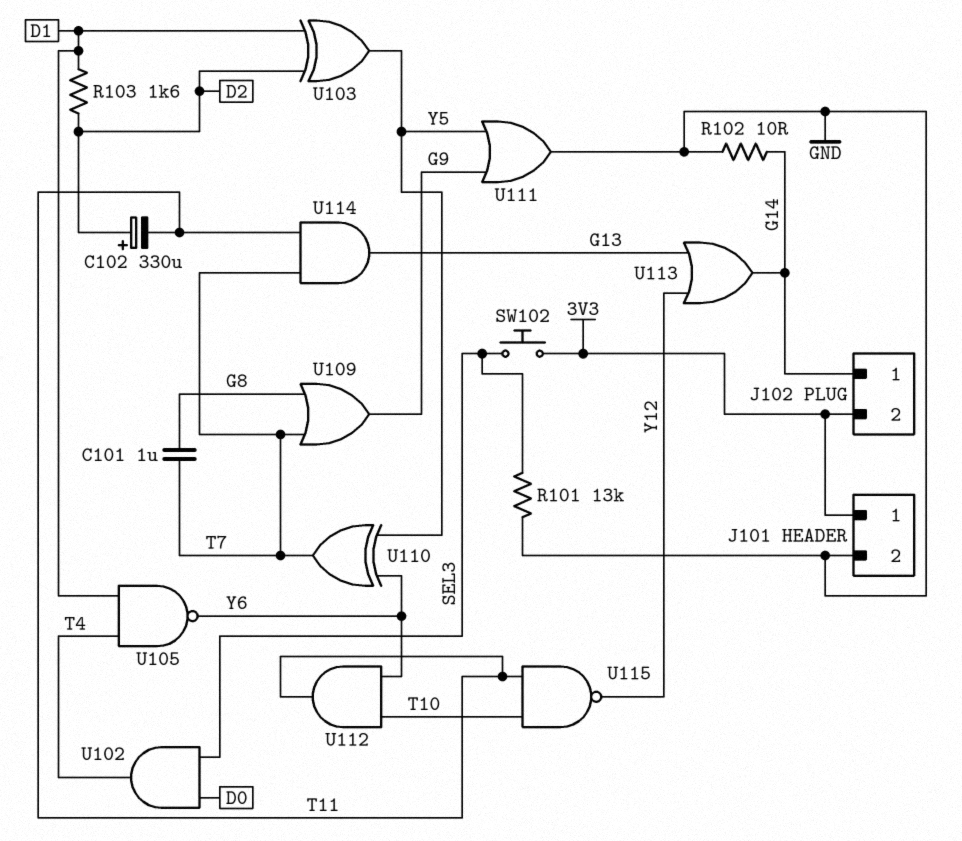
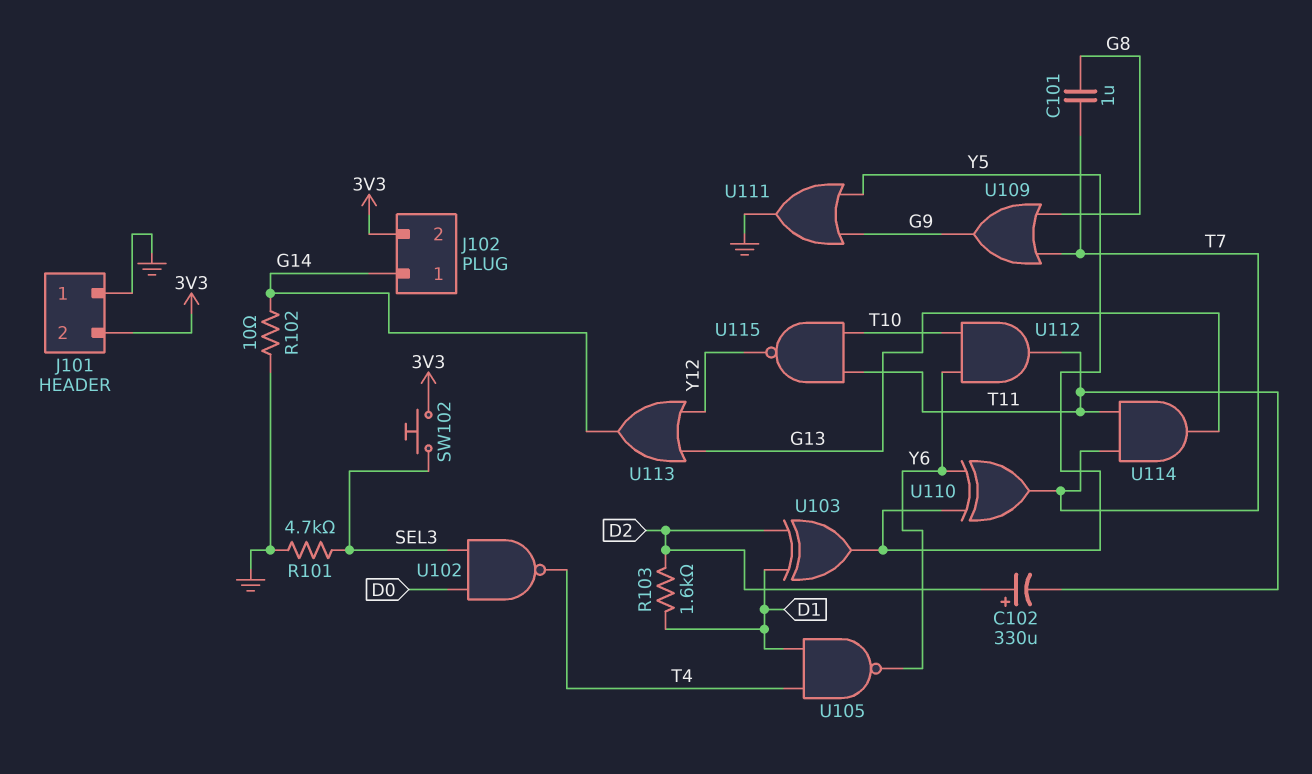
J101 pin 1: 3V3 -> GND
J101 pin 2: GND -> 3V3
R101: 13k (GND, SEL3) -> 4.7k (GND, SEL3)
U102: AND (in D0, in SEL3, out T4) -> NAND (in D0, in SEL3, out T4)

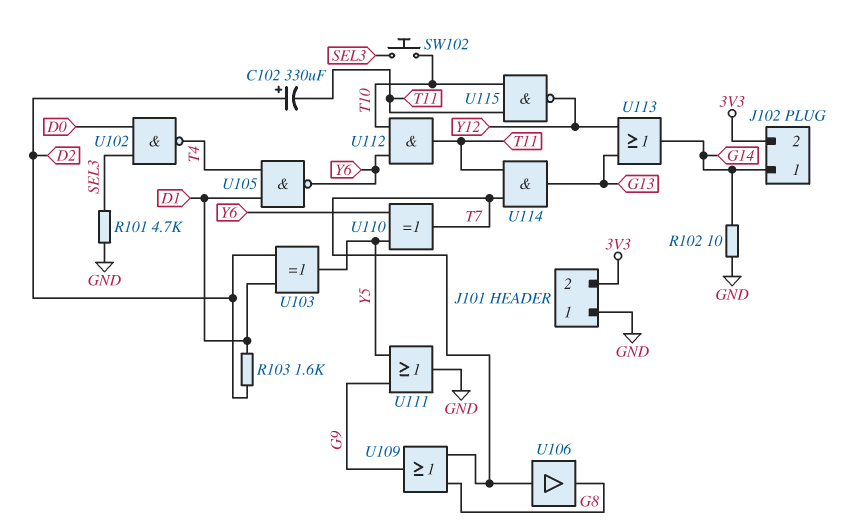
C101: 1uF (G8, T7) -> none
SW102: button (3V3, SEL3) -> button (SEL3, T10)
U106: none -> buffer (in T7, out G8)

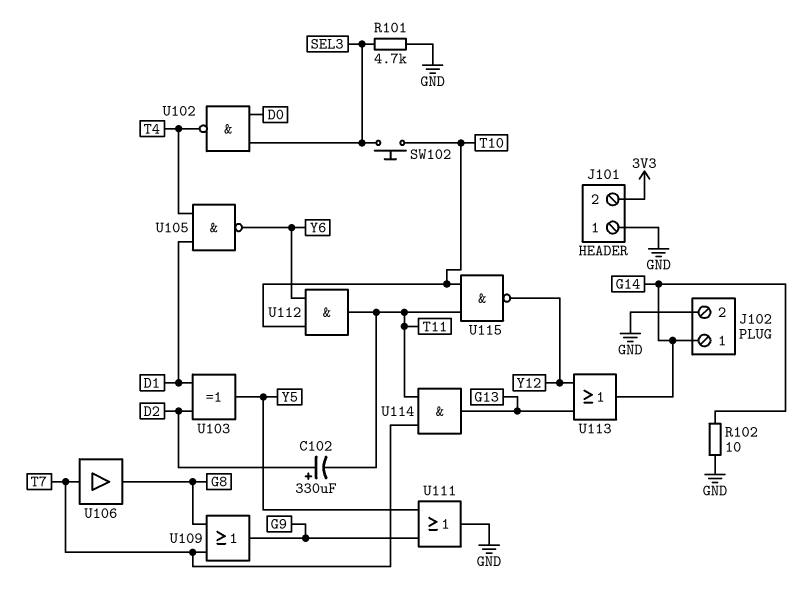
J102 pin 2: 3V3 -> GND
R103: 1.6k (D1, D2) -> none
U110: XOR (in Y5, in Y6, out T7) -> none

